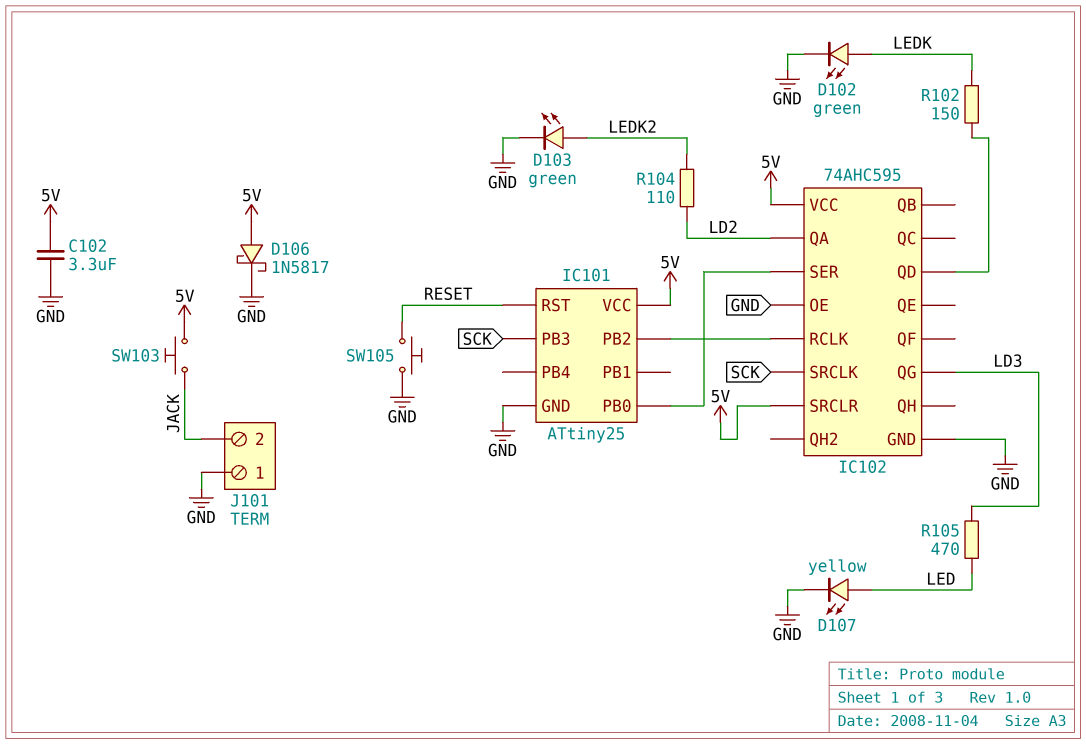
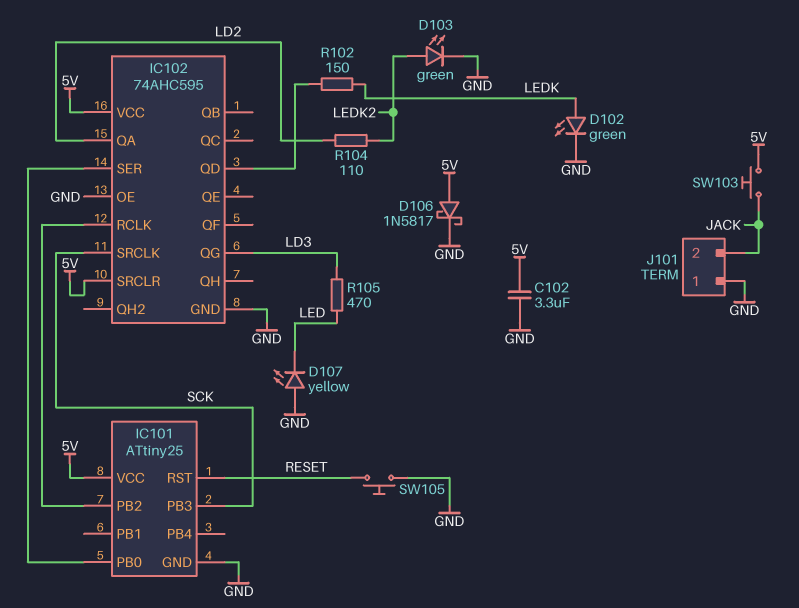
D107: LED yellow (A LED, K GND) -> LED yellow (A GND, K LED)

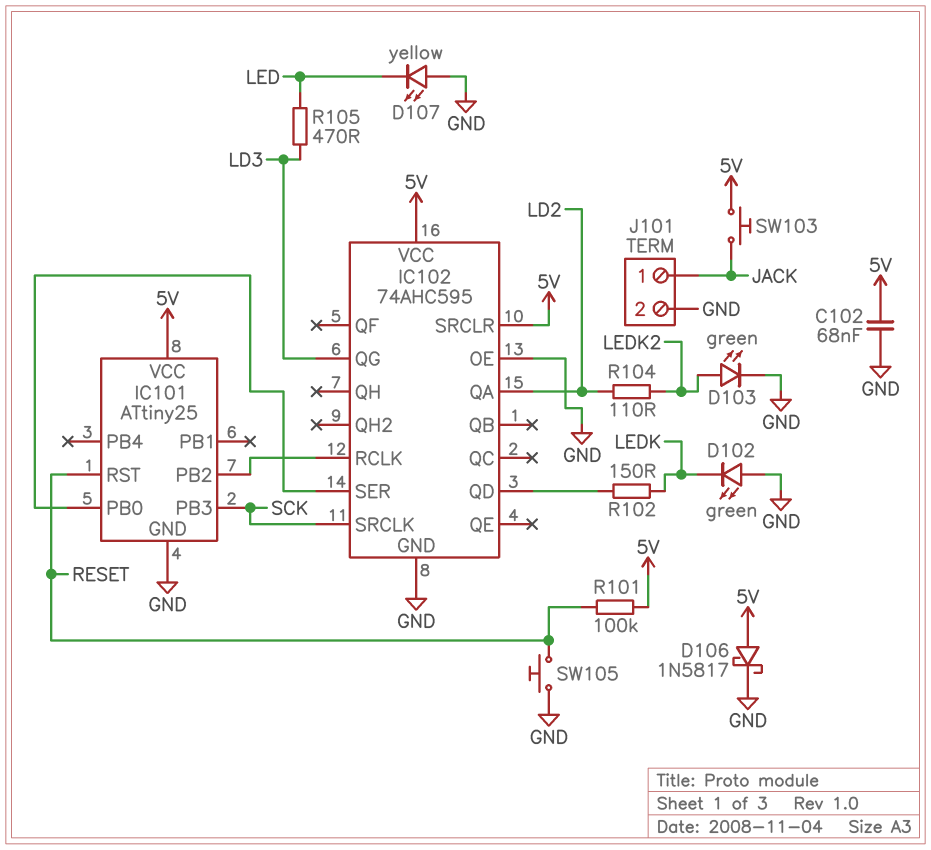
C102: 3.3uF (5V, GND) -> 68nF (5V, GND)
D102: LED green (A LEDK, K GND) -> LED green (A GND, K LEDK)
J101 pin 1: GND -> JACK
J101 pin 2: JACK -> GND
R101: none -> 100k (5V, RESET)

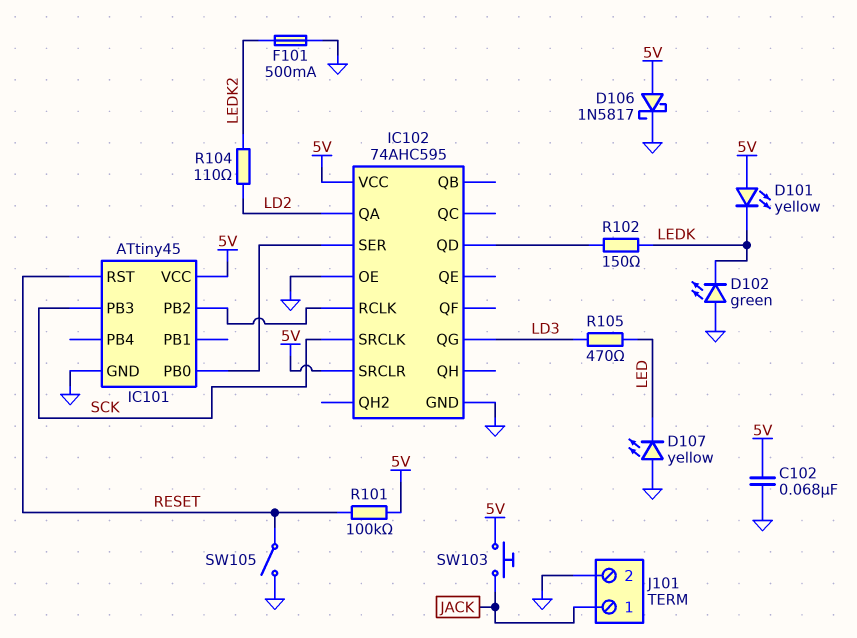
D101: none -> LED yellow (A 5V, K LEDK)
D103: LED green (A LEDK2, K GND) -> none
F101: none -> 500mA (GND, LEDK2)
IC101: ATtiny25 -> ATtiny45
SW105: button (GND, RESET) -> switch (GND, RESET)

